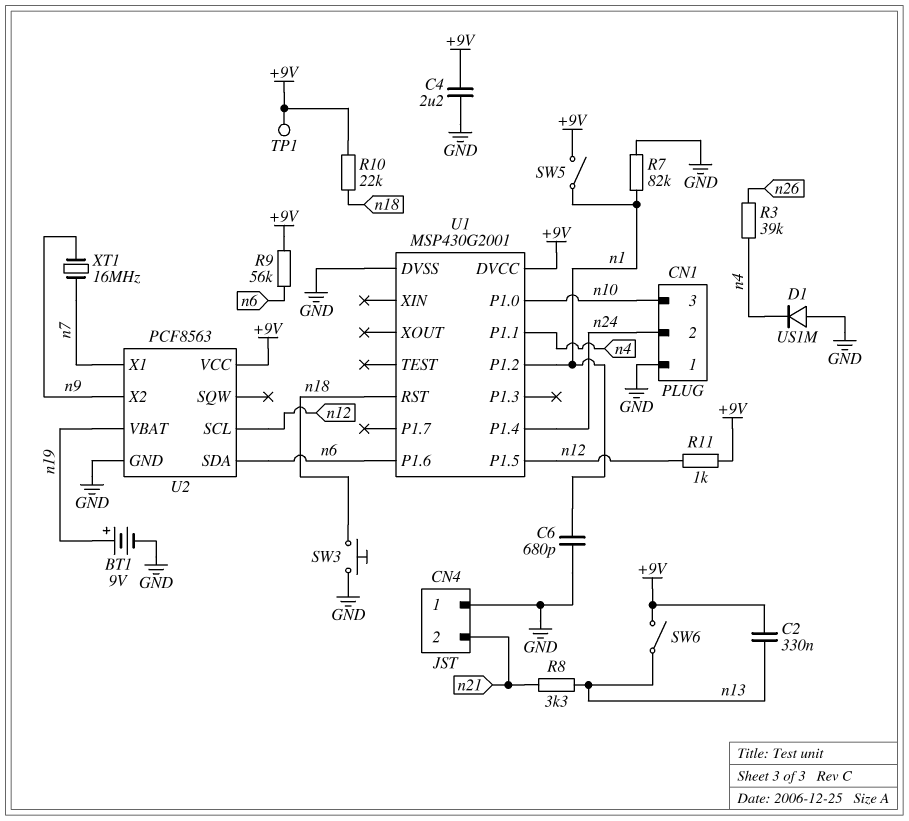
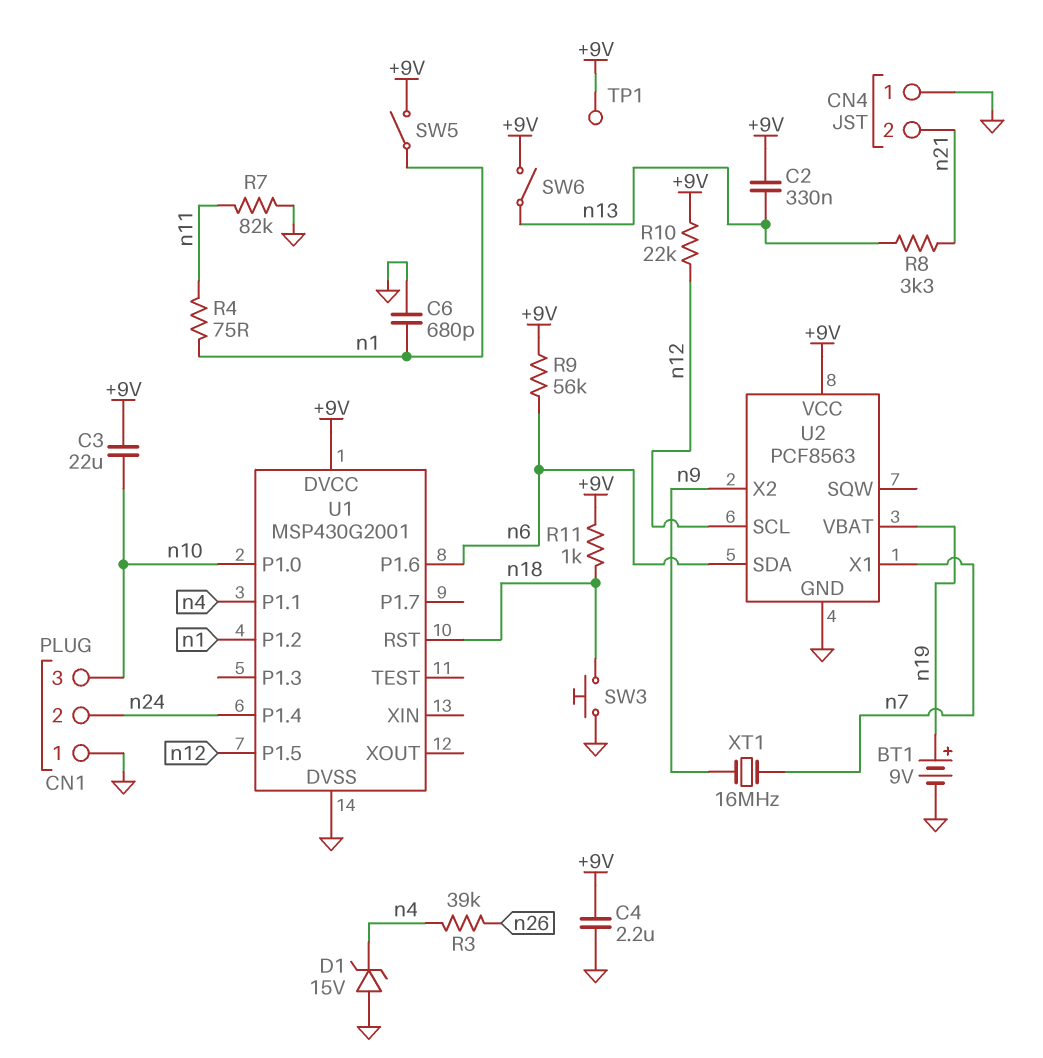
C3: none -> 22uF (+9V, n10)
D1: diode US1M (A GND, K n4) -> zener 15V (A GND, K n4)
R4: none -> 75 (n1, n11)
R7: 82k (GND, n1) -> 82k (GND, n11)
R10: 22k (+9V, n18) -> 22k (+9V, n12)
R11: 1k (+9V, n12) -> 1k (+9V, n18)

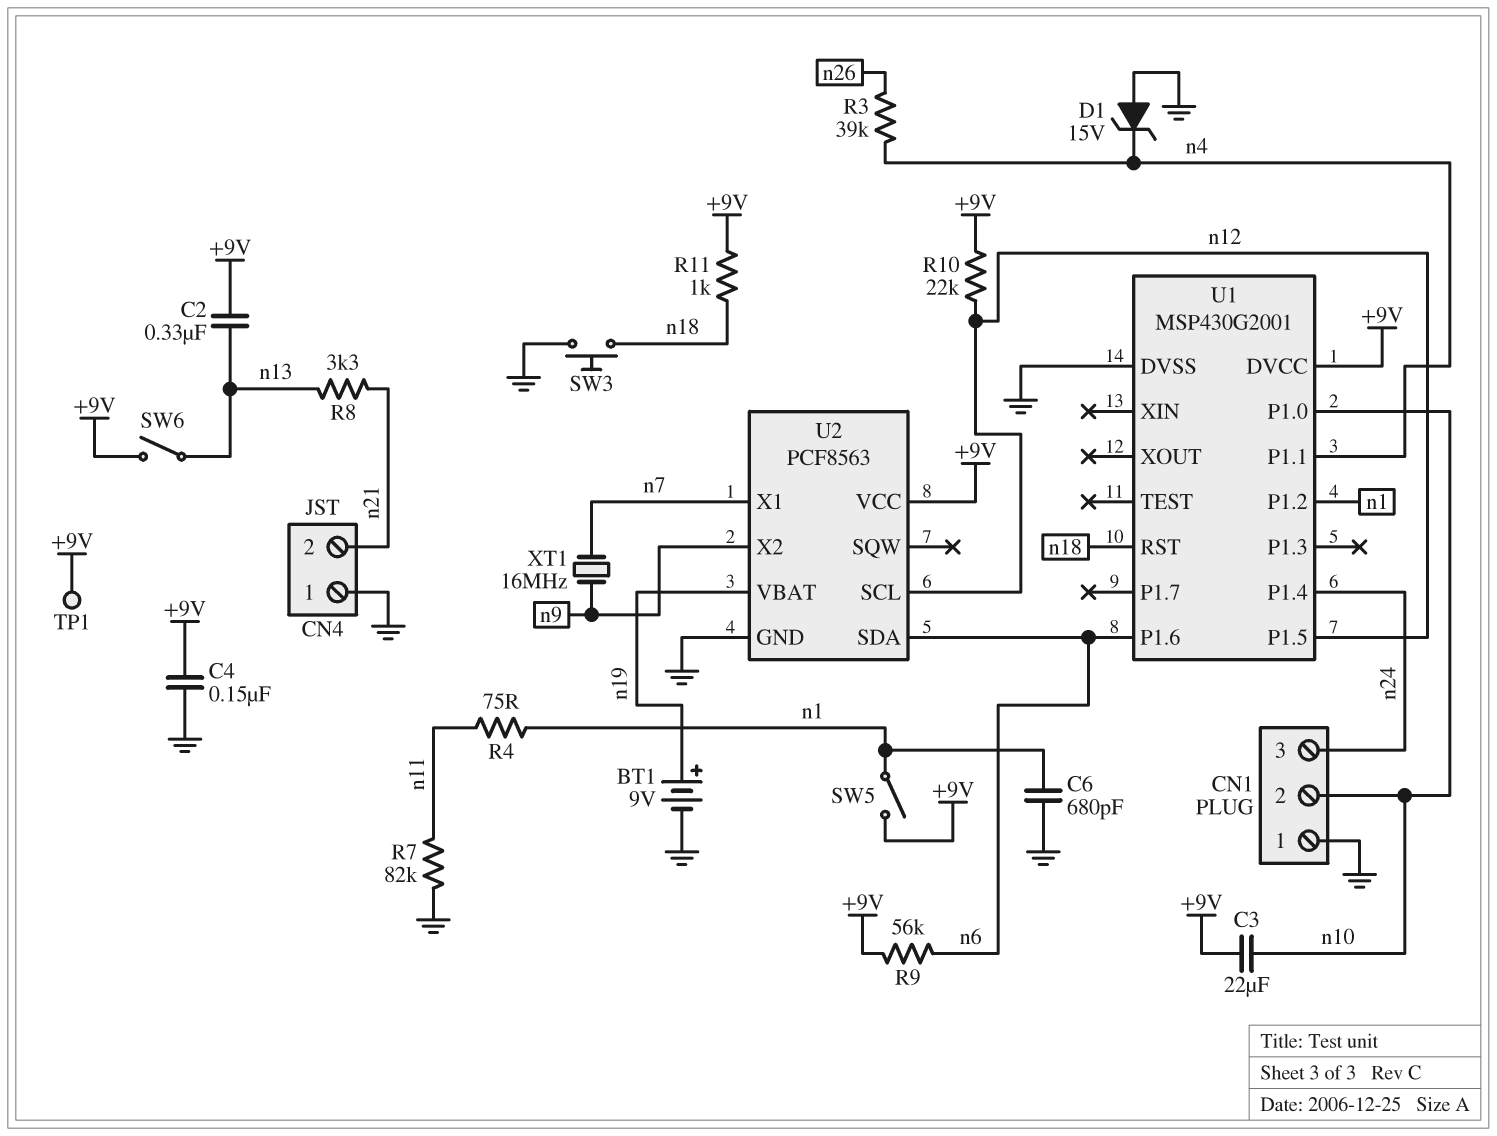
C4: 2.2uF (+9V, GND) -> 150nF (+9V, GND)
CN1 pin 2: n24 -> n10
CN1 pin 3: n10 -> n24

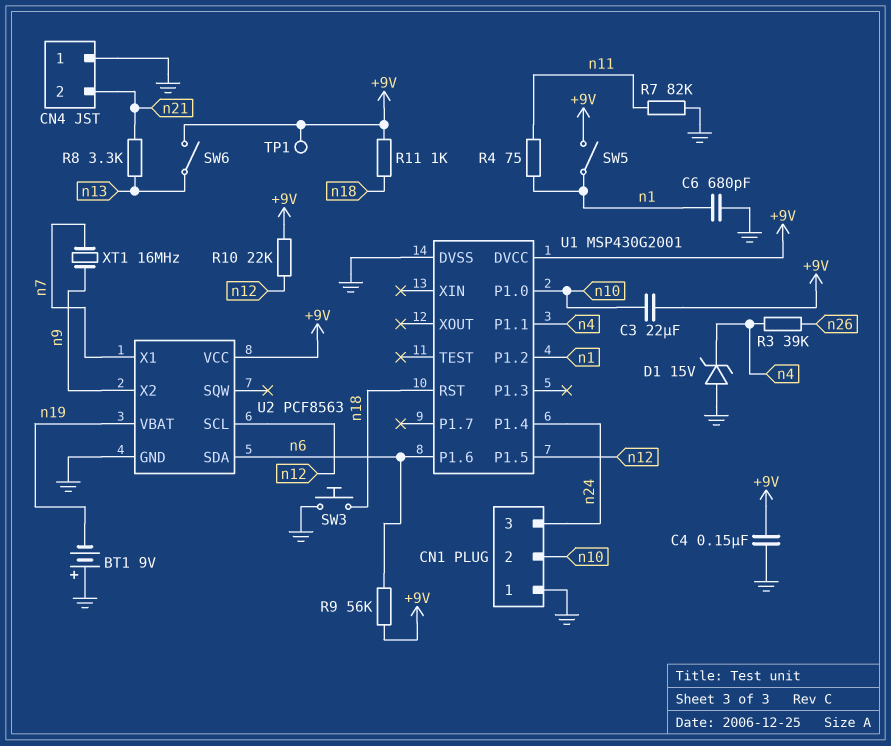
BT1: 9V (plus n19, minus GND) -> 9V (plus GND, minus n19)
C2: 330nF (+9V, n13) -> none

